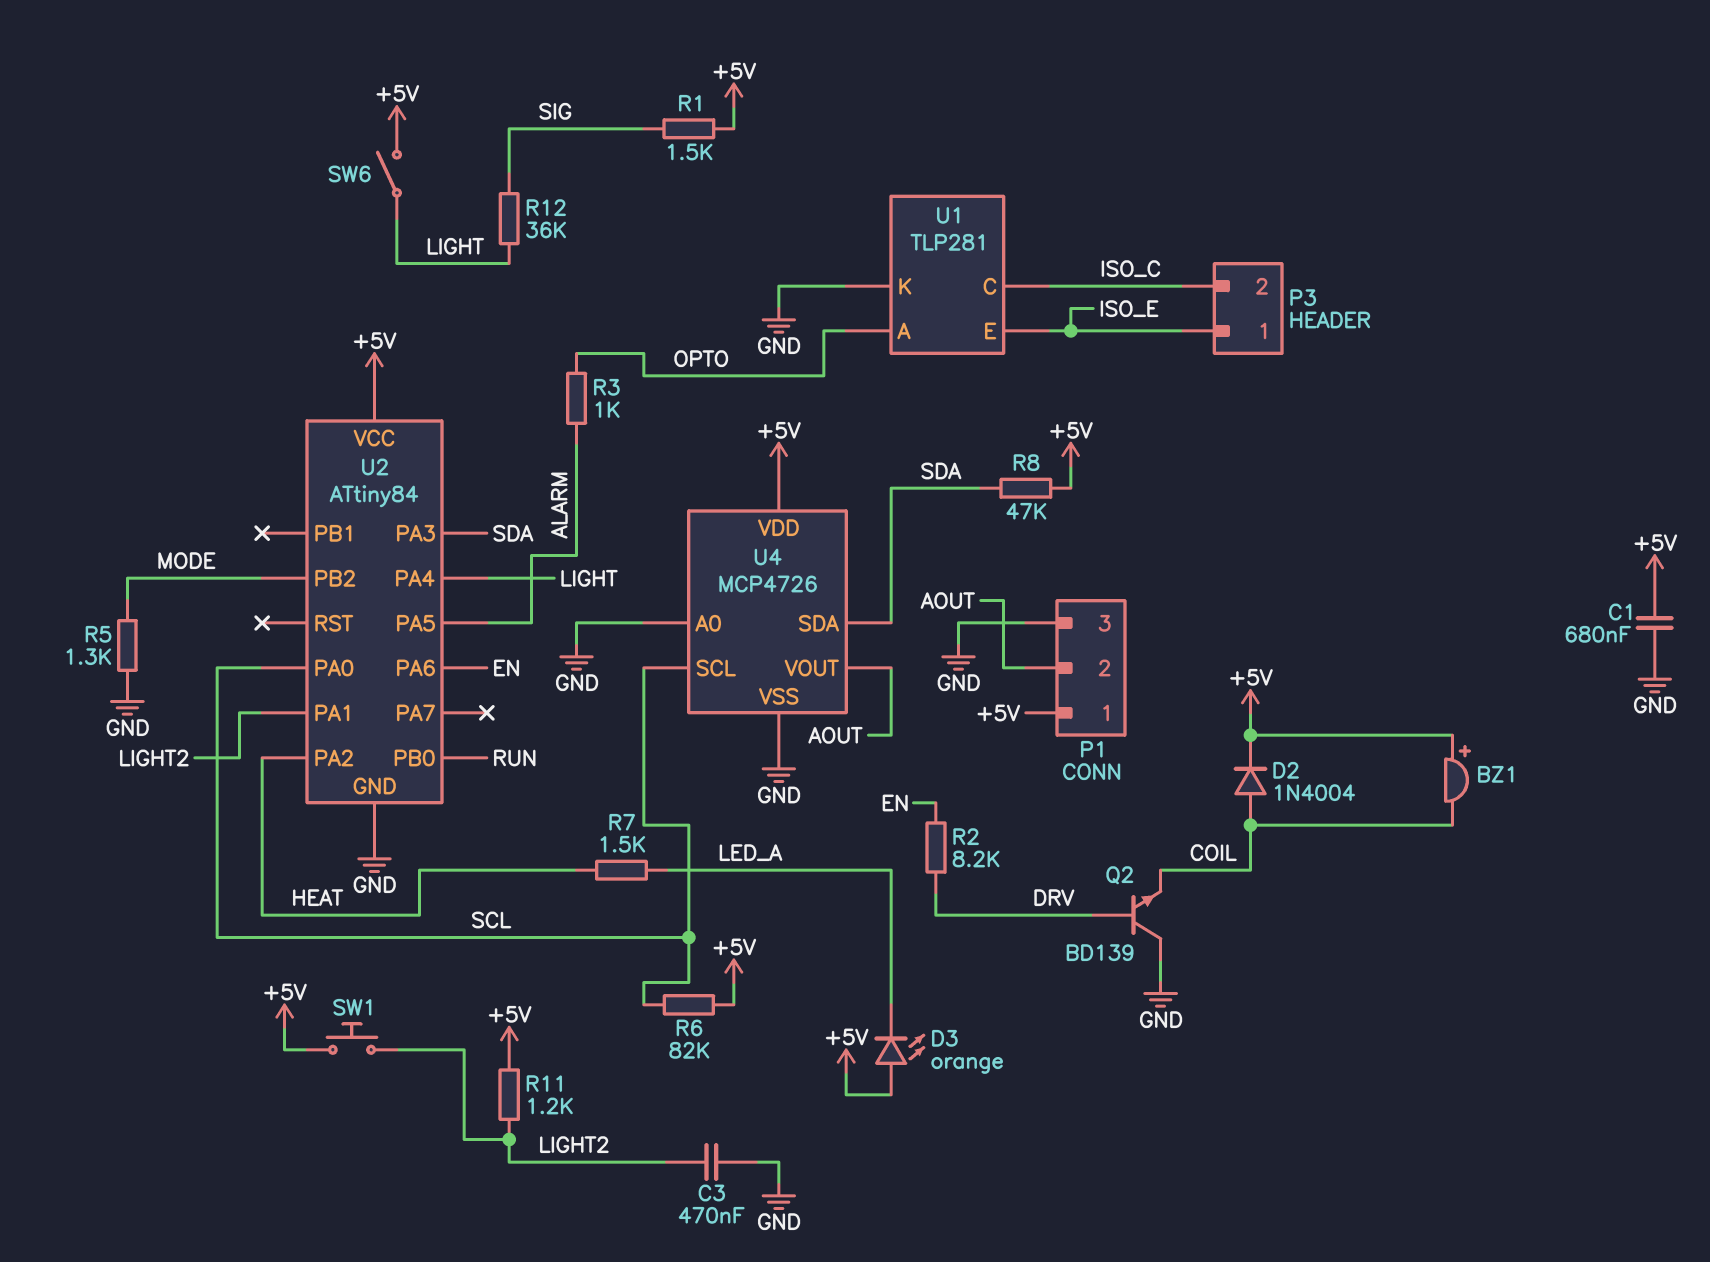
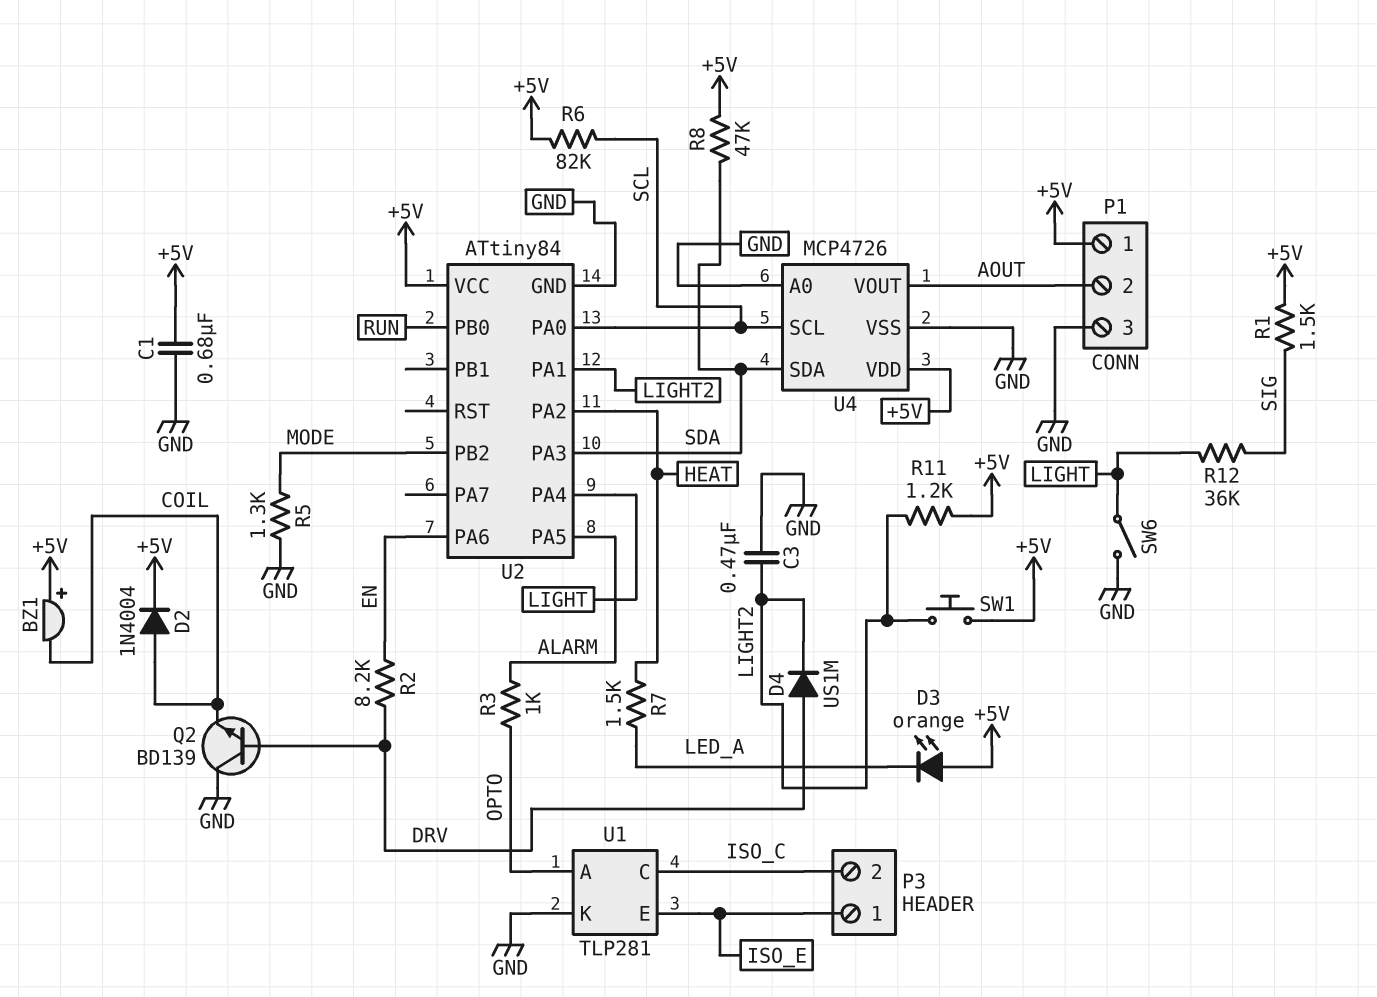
D4: none -> diode US1M (A DRV, K LIGHT2)
SW6: switch (+5V, LIGHT) -> switch (GND, LIGHT)

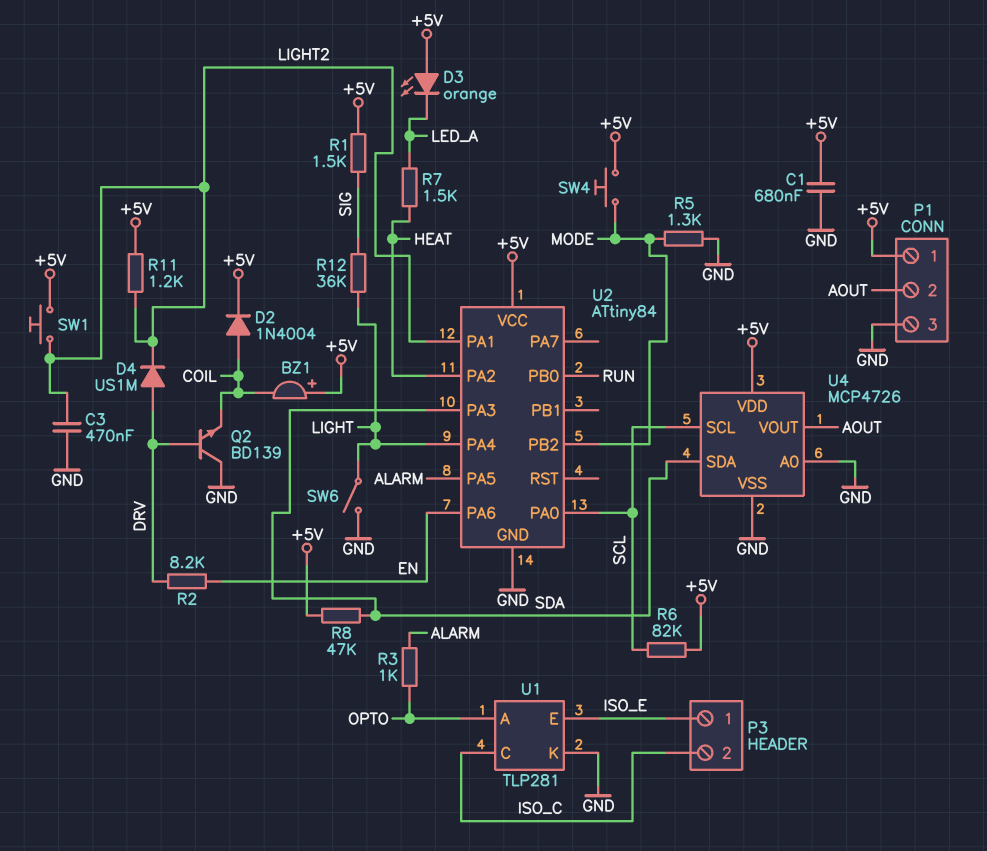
SW4: none -> button (+5V, MODE)

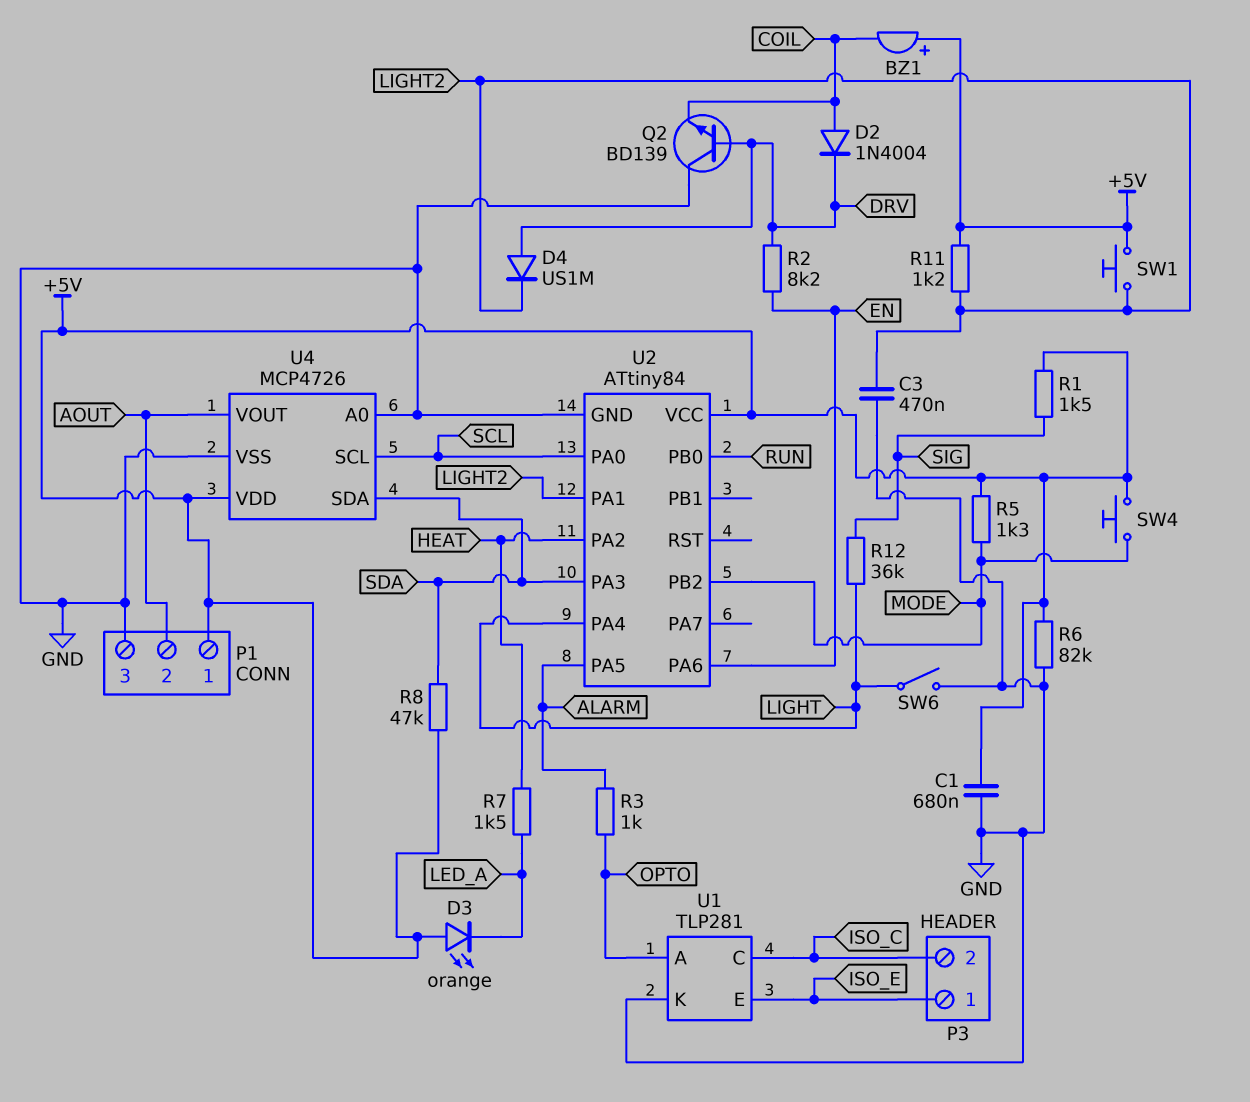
D2: diode 1N4004 (A COIL, K +5V) -> diode 1N4004 (A COIL, K DRV)
R5: 1.3k (GND, MODE) -> 1.3k (+5V, MODE)
R6: 82k (+5V, SCL) -> 82k (+5V, GND)

